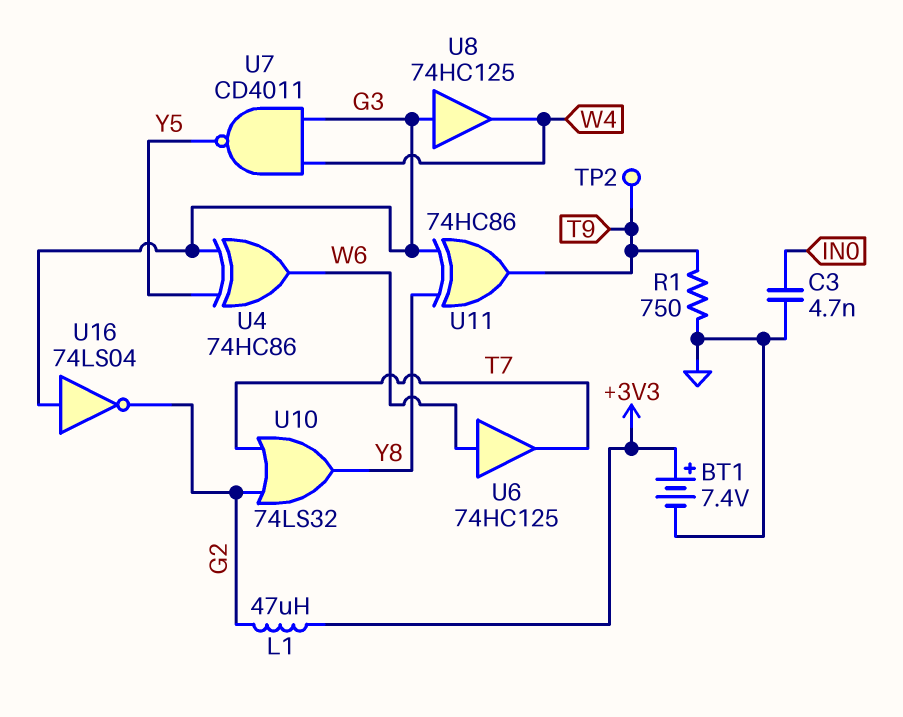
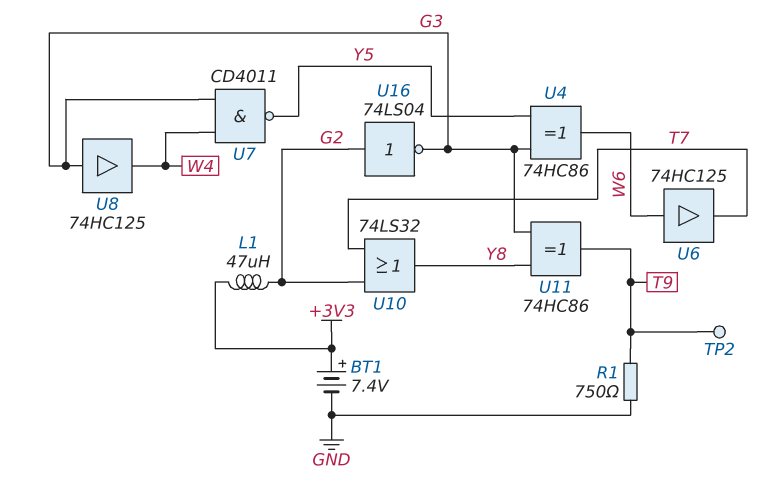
C3: 4.7nF (GND, IN0) -> none
U16: NOT 74LS04 (in G3, out G2) -> NOT 74LS04 (in G2, out G3)

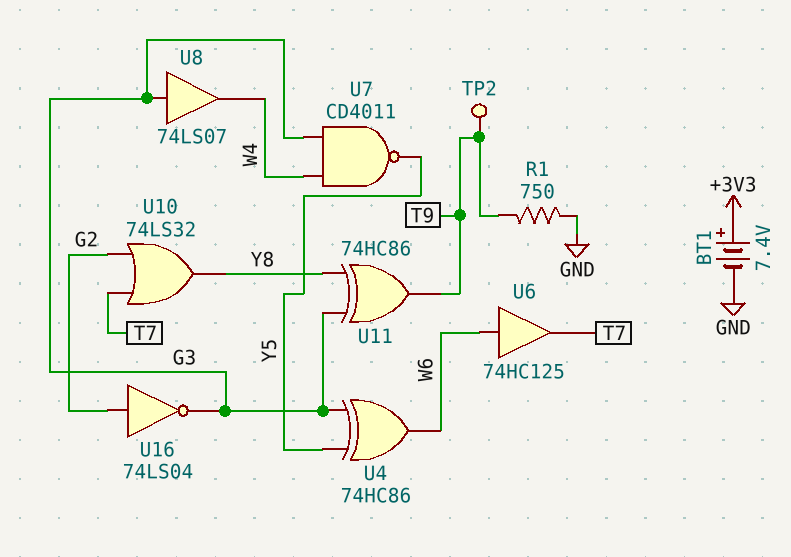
L1: 47uH (+3V3, G2) -> none
U8: buffer 74HC125 (in G3, out W4) -> buffer 74LS07 (in G3, out W4)

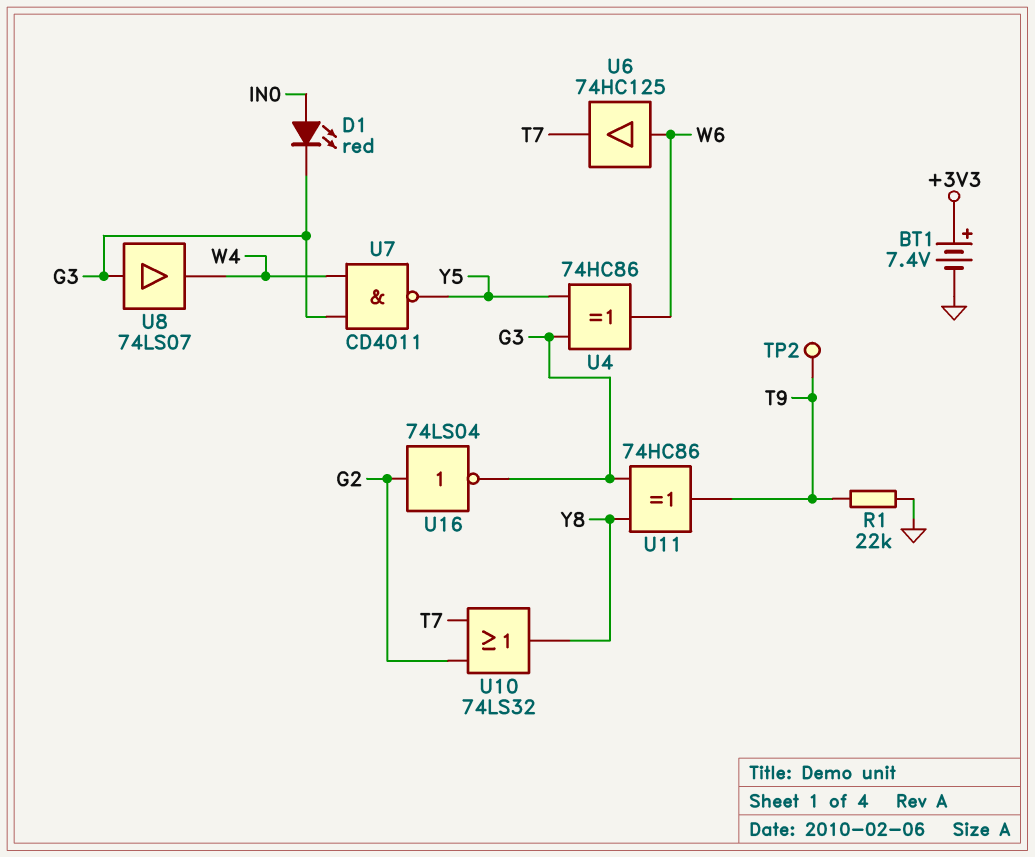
D1: none -> LED red (A IN0, K G3)
R1: 750 (GND, T9) -> 22k (GND, T9)

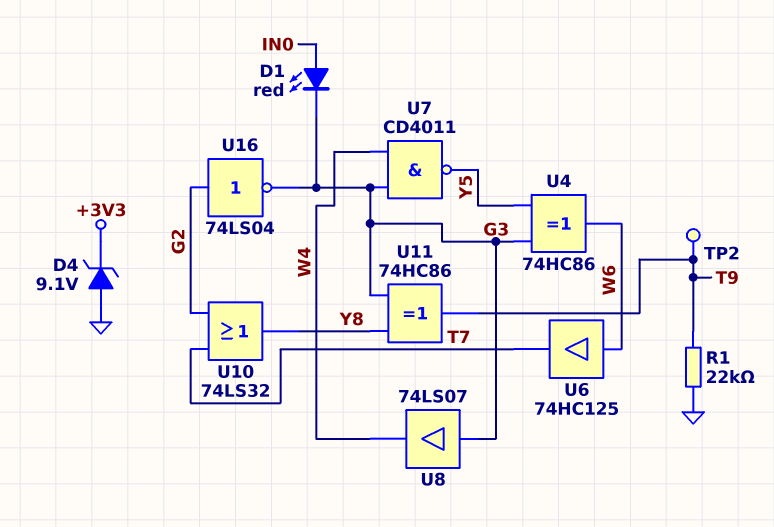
BT1: 7.4V (plus +3V3, minus GND) -> none
D4: none -> zener 9.1V (A GND, K +3V3)

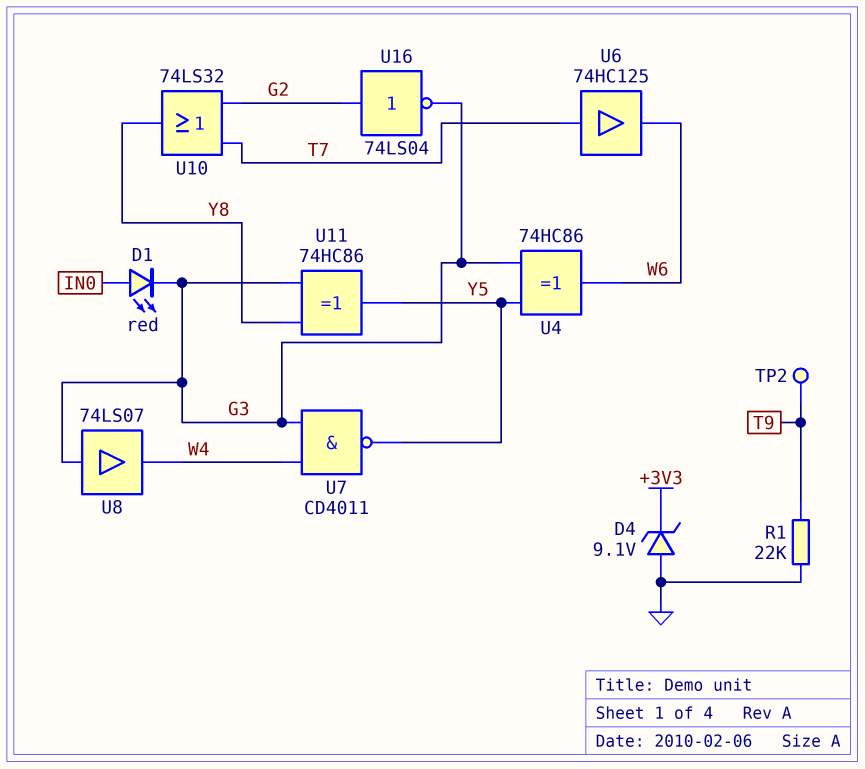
U6: buffer 74HC125 (in W6, out T7) -> buffer 74HC125 (in T7, out W6)
U11: XOR 74HC86 (in G3, in Y8, out T9) -> XOR 74HC86 (in G3, in Y8, out Y5)

